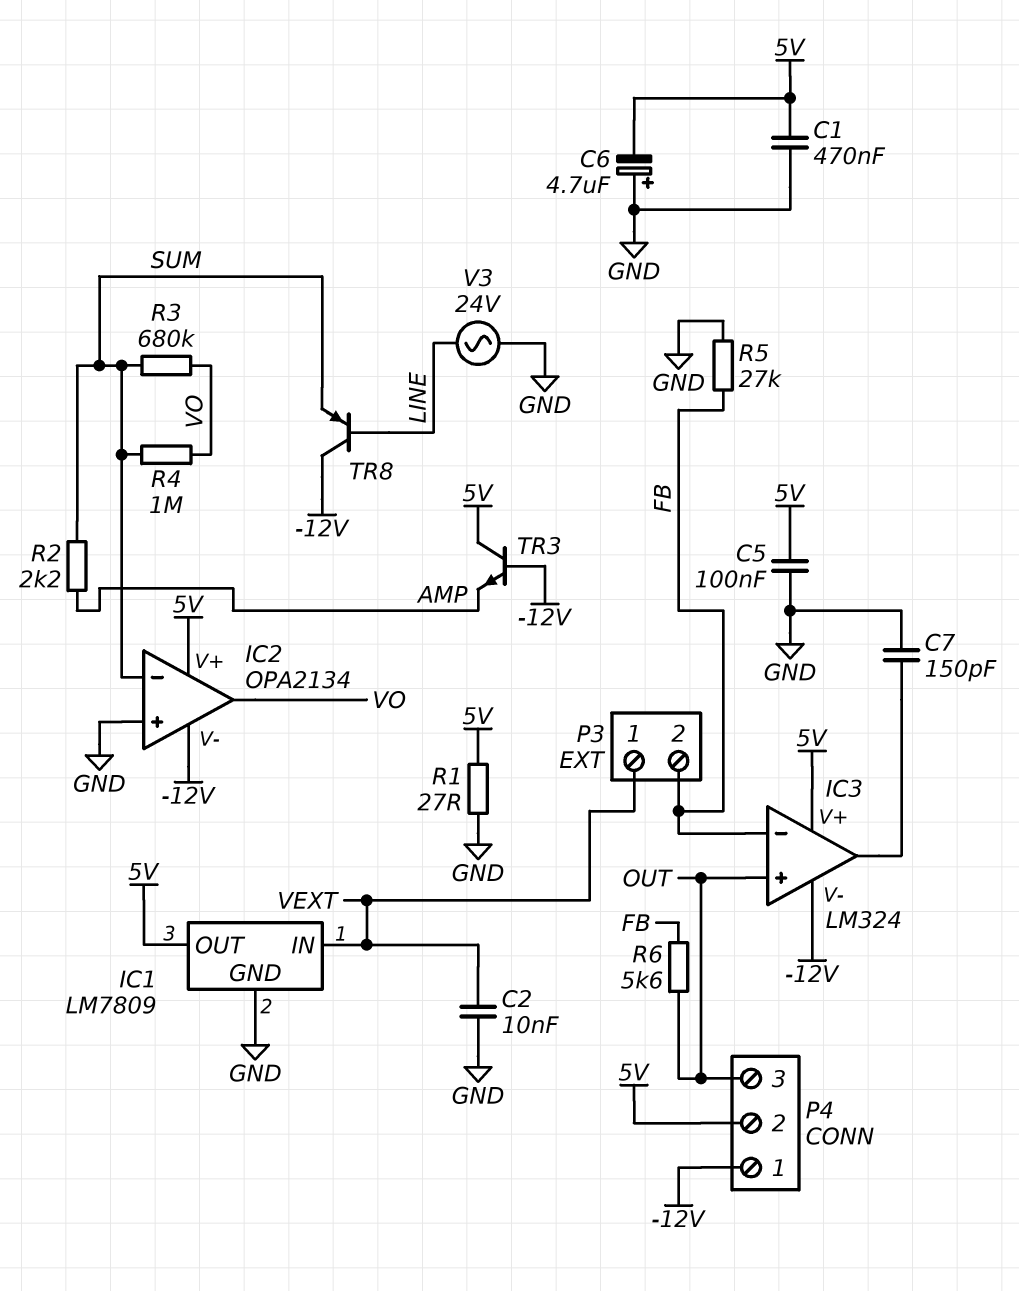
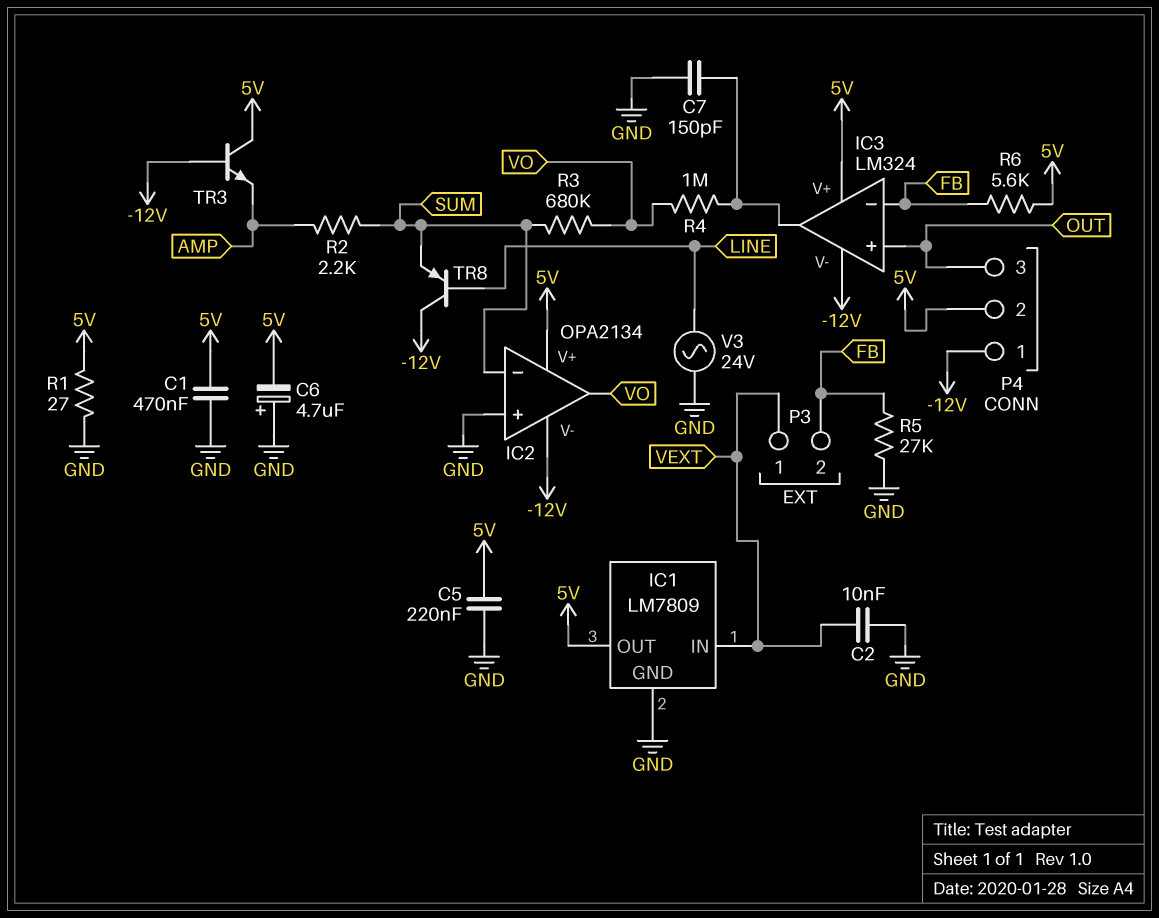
C5: 100nF (5V, GND) -> 220nF (5V, GND)
R4: 1M (SUM, VO) -> 1M (IC3/out, VO)
R6: 5.6k (FB, OUT) -> 5.6k (5V, FB)

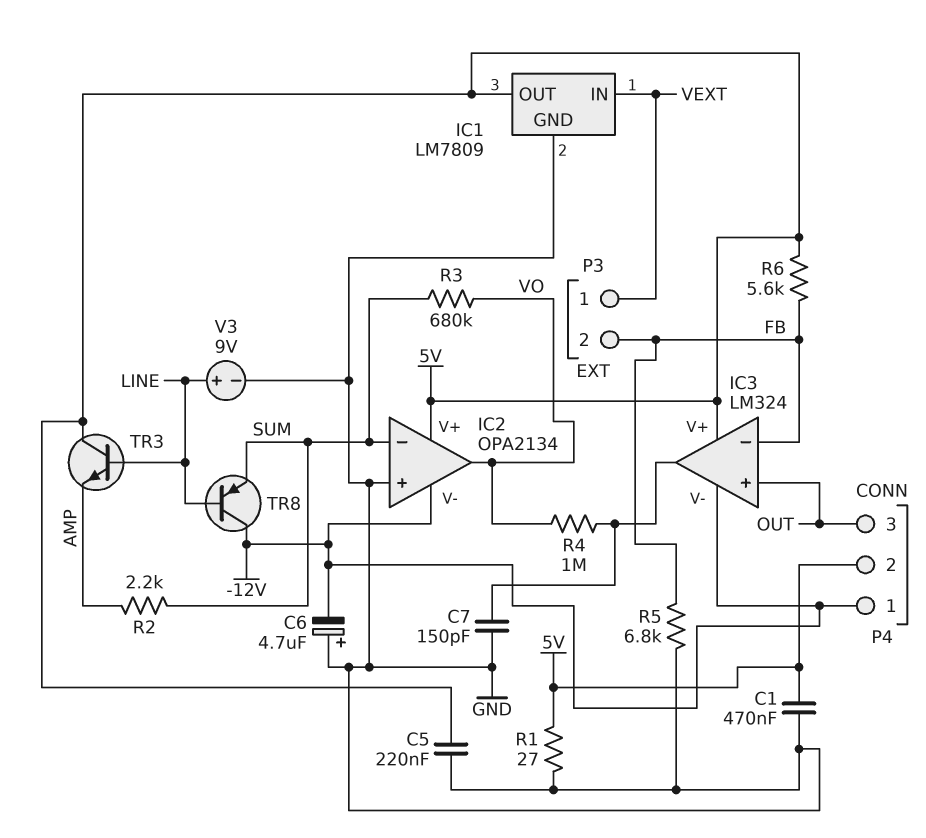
C2: 10nF (GND, VEXT) -> none
C6: 4.7uF (plus GND, minus 5V) -> 4.7uF (plus GND, minus -12V)
R5: 27k (FB, GND) -> 6.8k (FB, GND)
TR3: NPN (B -12V, C 5V, E AMP) -> NPN (B LINE, C 5V, E AMP)
V3: AC 24V (GND, LINE) -> 9V (plus LINE, minus GND)

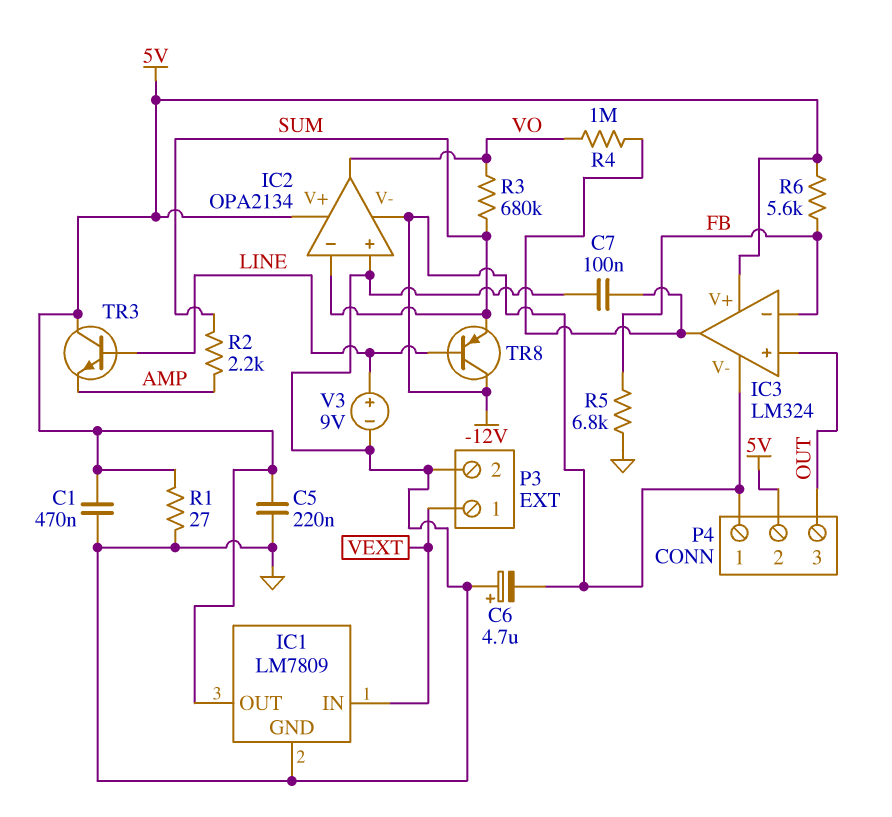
C7: 150pF (GND, IC3/out) -> 100nF (GND, IC3/out)
P3 pin 2: FB -> GND

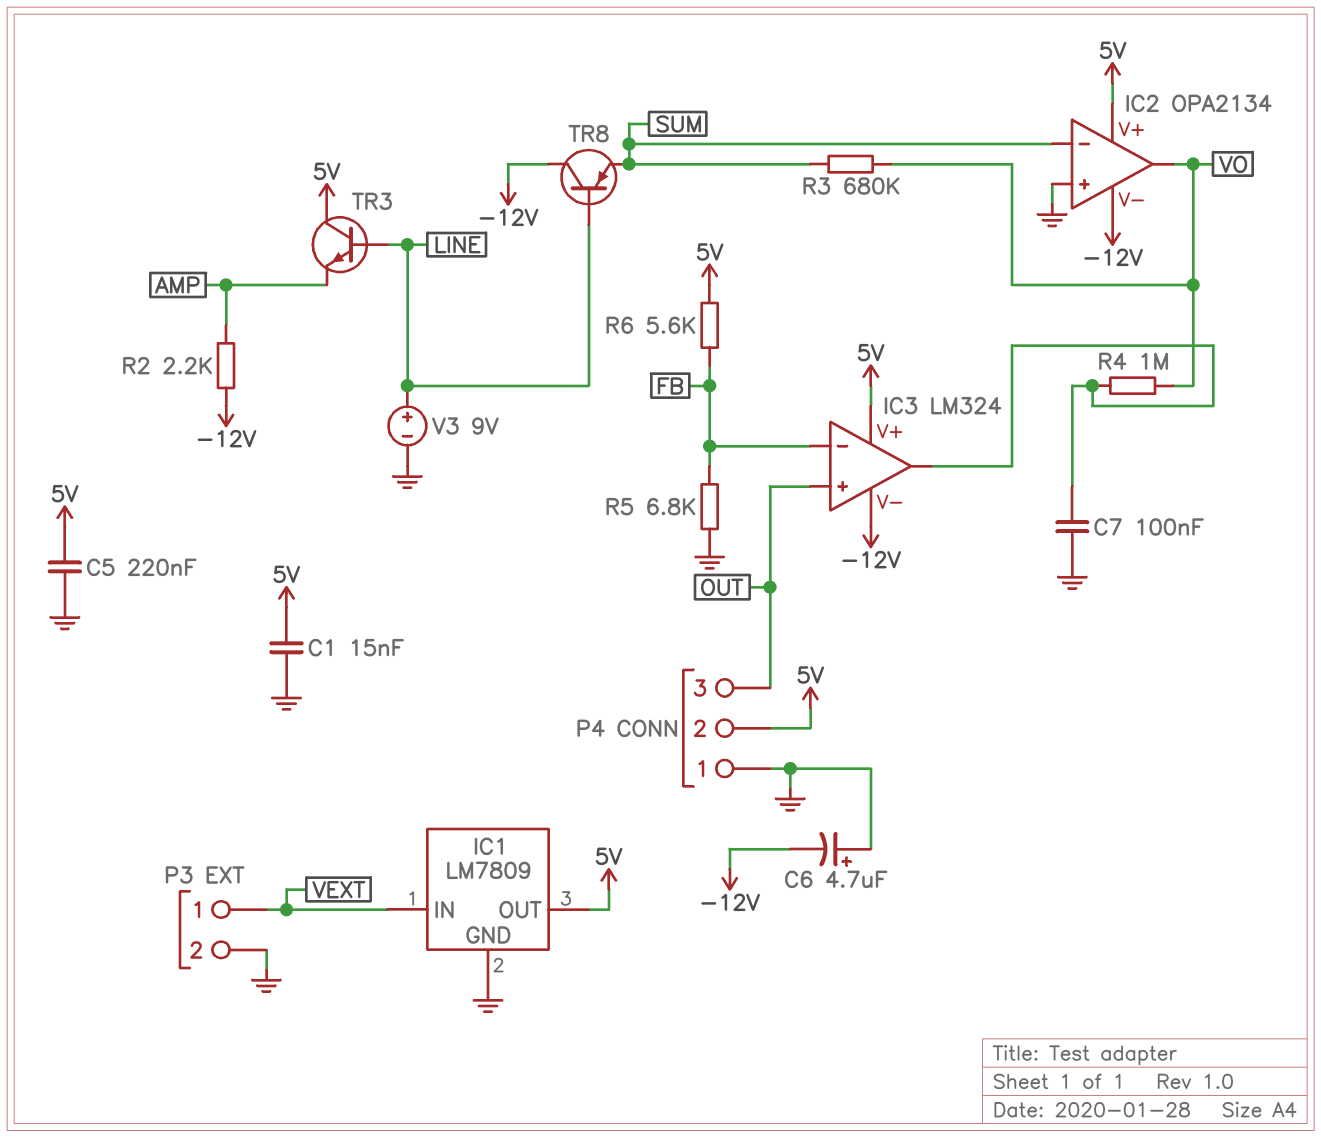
C1: 470nF (5V, GND) -> 15nF (5V, GND)
P4 pin 1: -12V -> GND
R1: 27 (5V, GND) -> none
R2: 2.2k (AMP, SUM) -> 2.2k (-12V, AMP)

